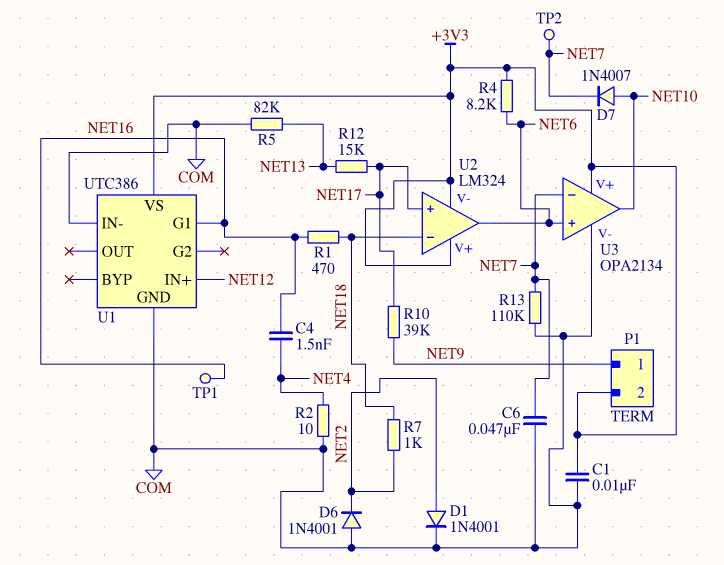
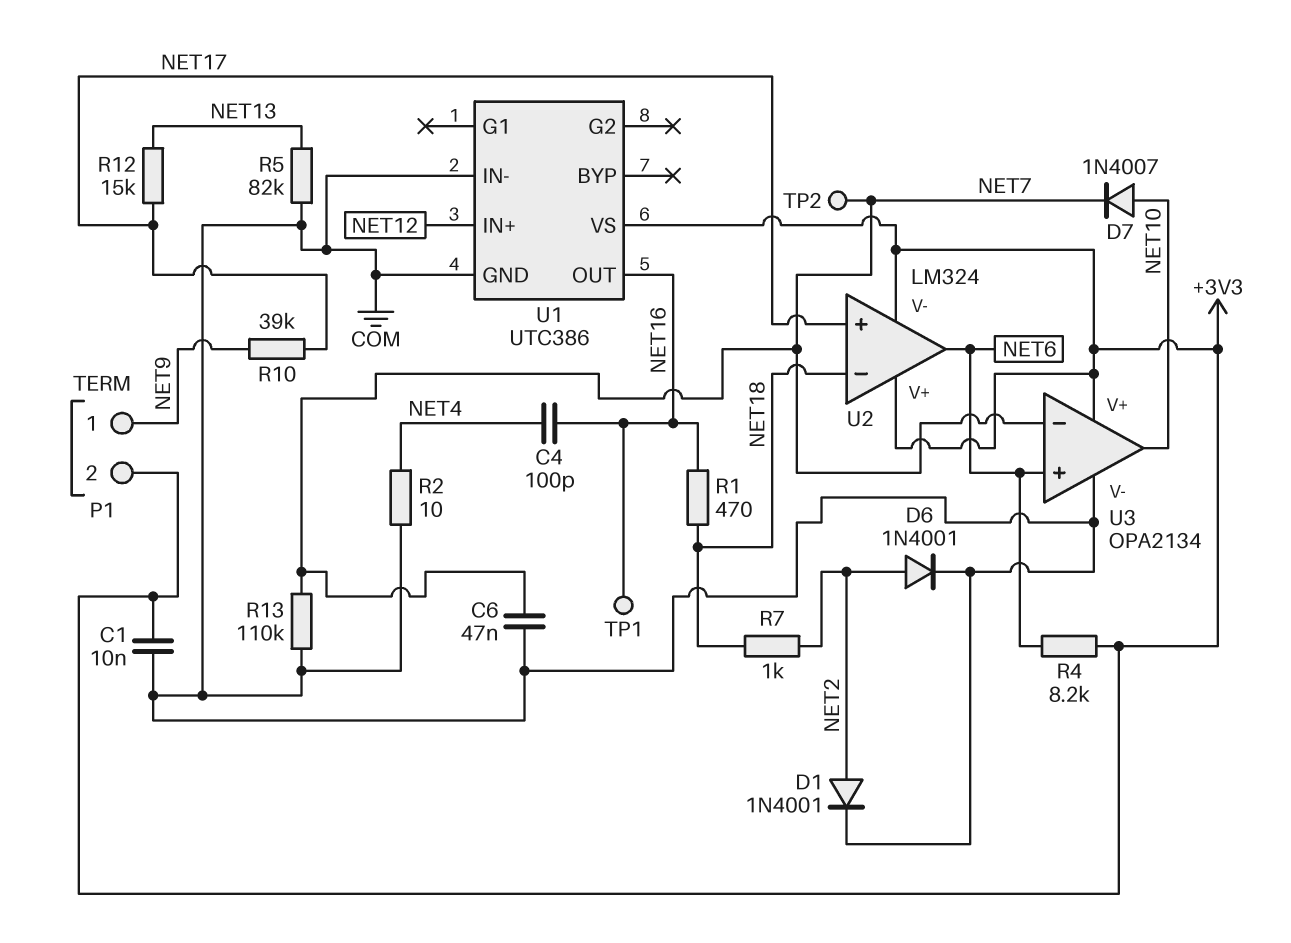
C4: 1.5nF (NET4, NET16) -> 100pF (NET4, NET16)
D6: diode 1N4001 (A COM, K NET2) -> diode 1N4001 (A NET2, K COM)
U1 pin G1: NET16 -> none
U1 pin OUT: none -> NET16

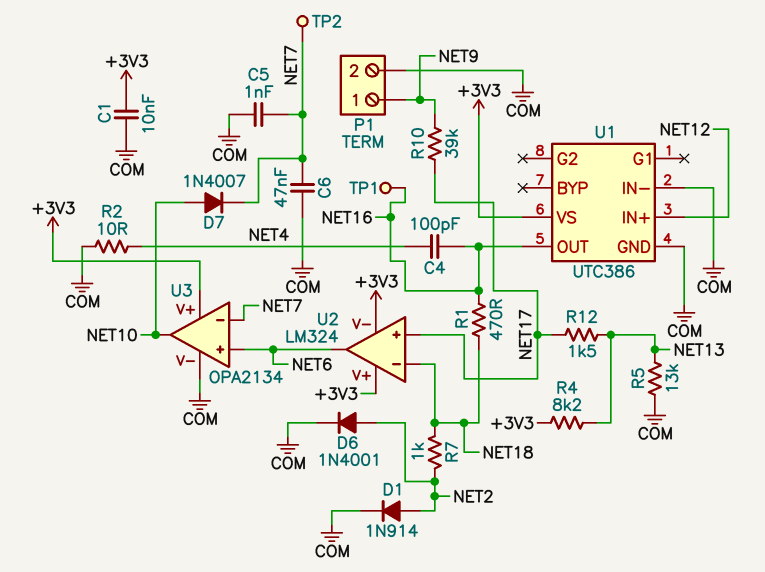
C5: none -> 1nF (COM, NET7)
D1: diode 1N4001 (A NET2, K COM) -> diode 1N914 (A NET2, K COM)
P1 pin 2: +3V3 -> COM
R4: 8.2k (+3V3, NET6) -> 8.2k (+3V3, NET13)
R5: 82k (COM, NET13) -> 13k (COM, NET13)
R12: 15k (NET13, NET17) -> 1.5k (NET13, NET17)
R13: 110k (COM, NET7) -> none

